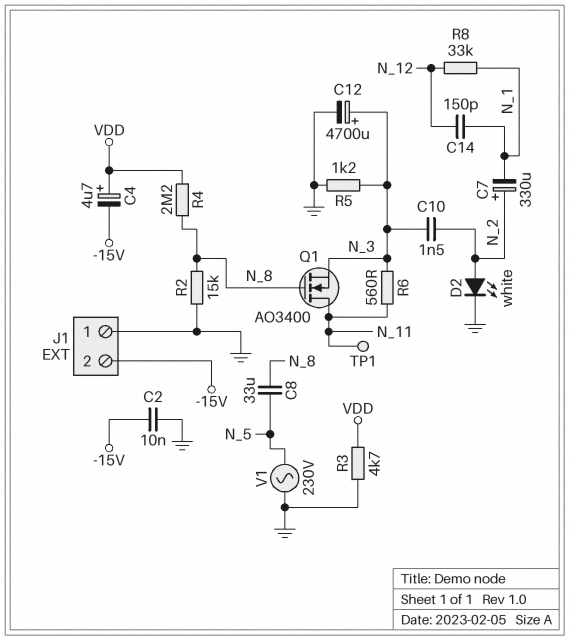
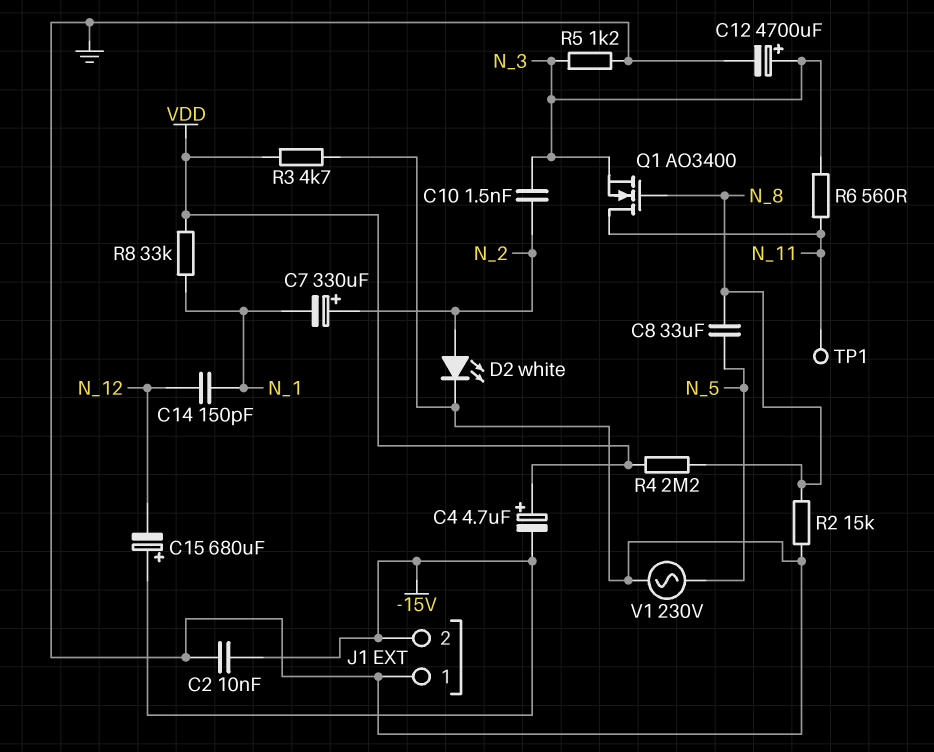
C15: none -> 680uF (plus -15V, minus N_12)
R8: 33k (N_1, N_12) -> 33k (N_1, VDD)

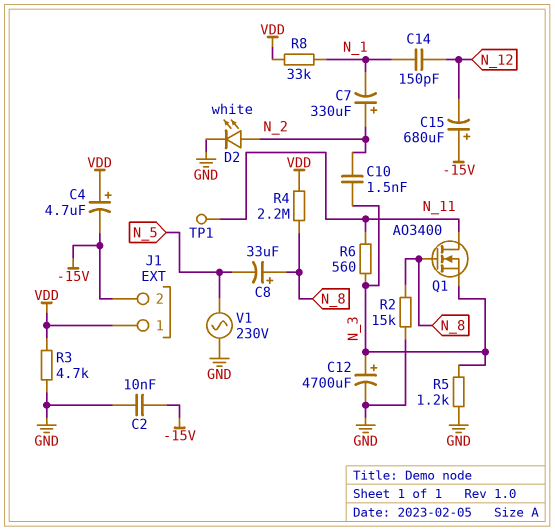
C8: 33uF (N_5, N_8) -> 33uF (plus N_8, minus N_5)
J1 pin 1: GND -> VDD

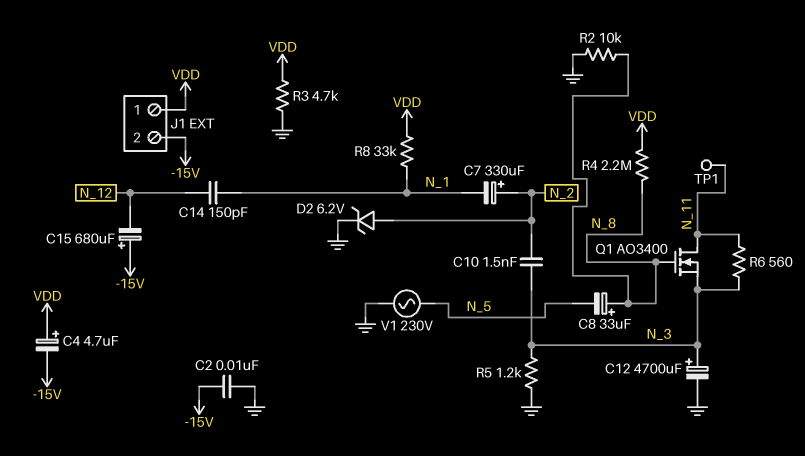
D2: LED white (A N_2, K GND) -> zener 6.2V (A N_2, K GND)
R2: 15k (GND, N_8) -> 10k (GND, N_8)

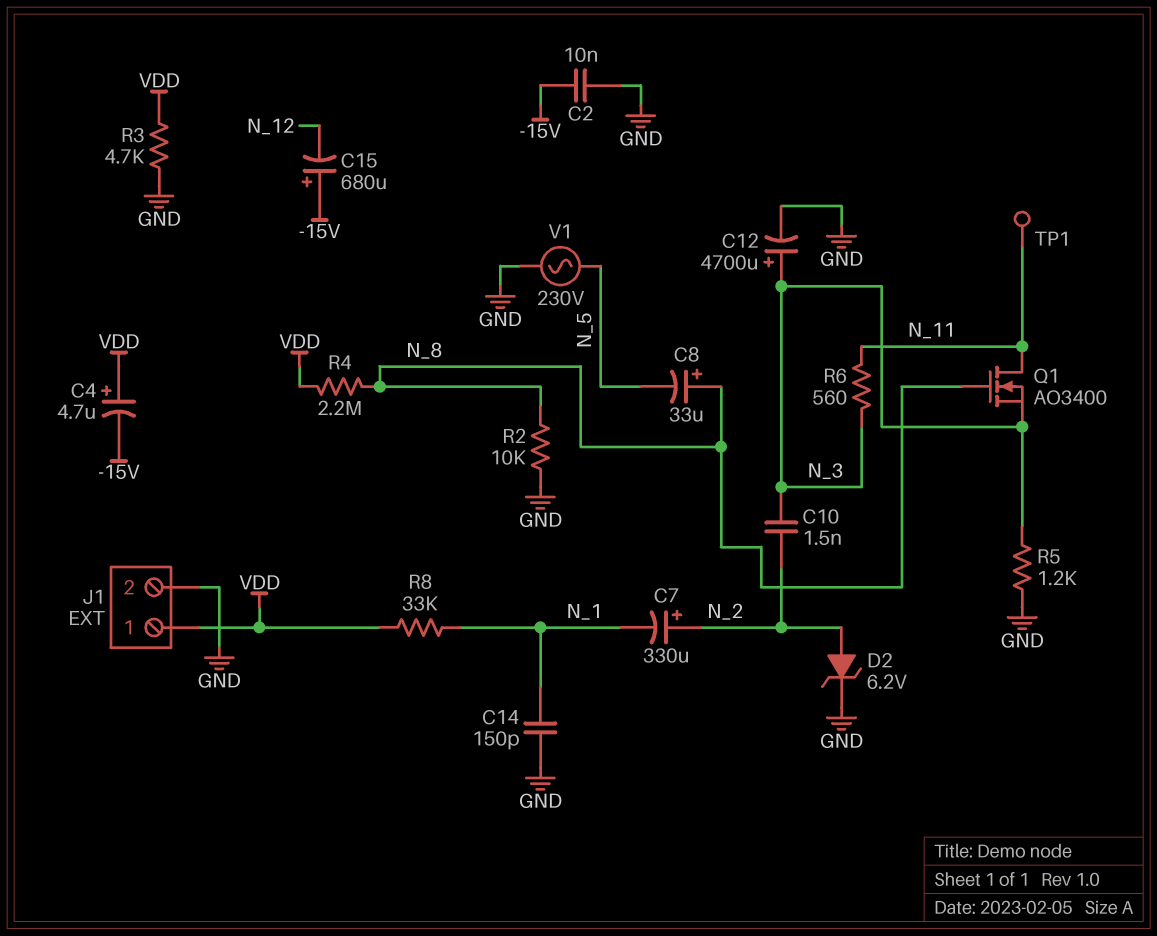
C14: 150pF (N_1, N_12) -> 150pF (GND, N_1)
J1 pin 2: -15V -> GND

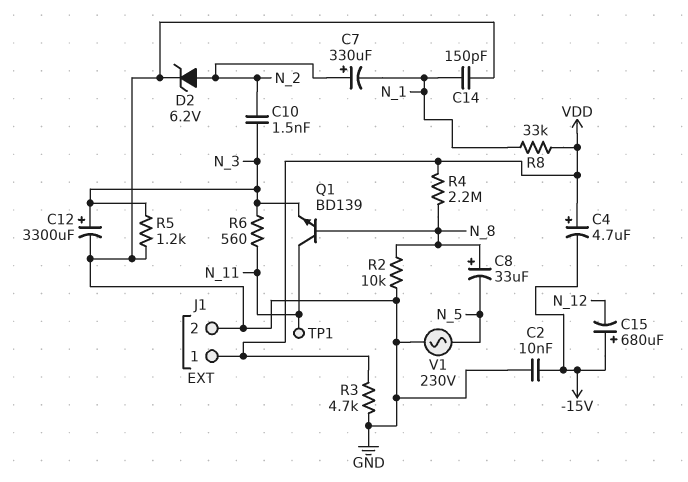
C12: 4700uF (plus N_3, minus GND) -> 3300uF (plus N_3, minus GND)
Q1: NMOS AO3400 (G N_8, D N_11, S N_3) -> NPN BD139 (B N_8, C N_11, E N_3)

